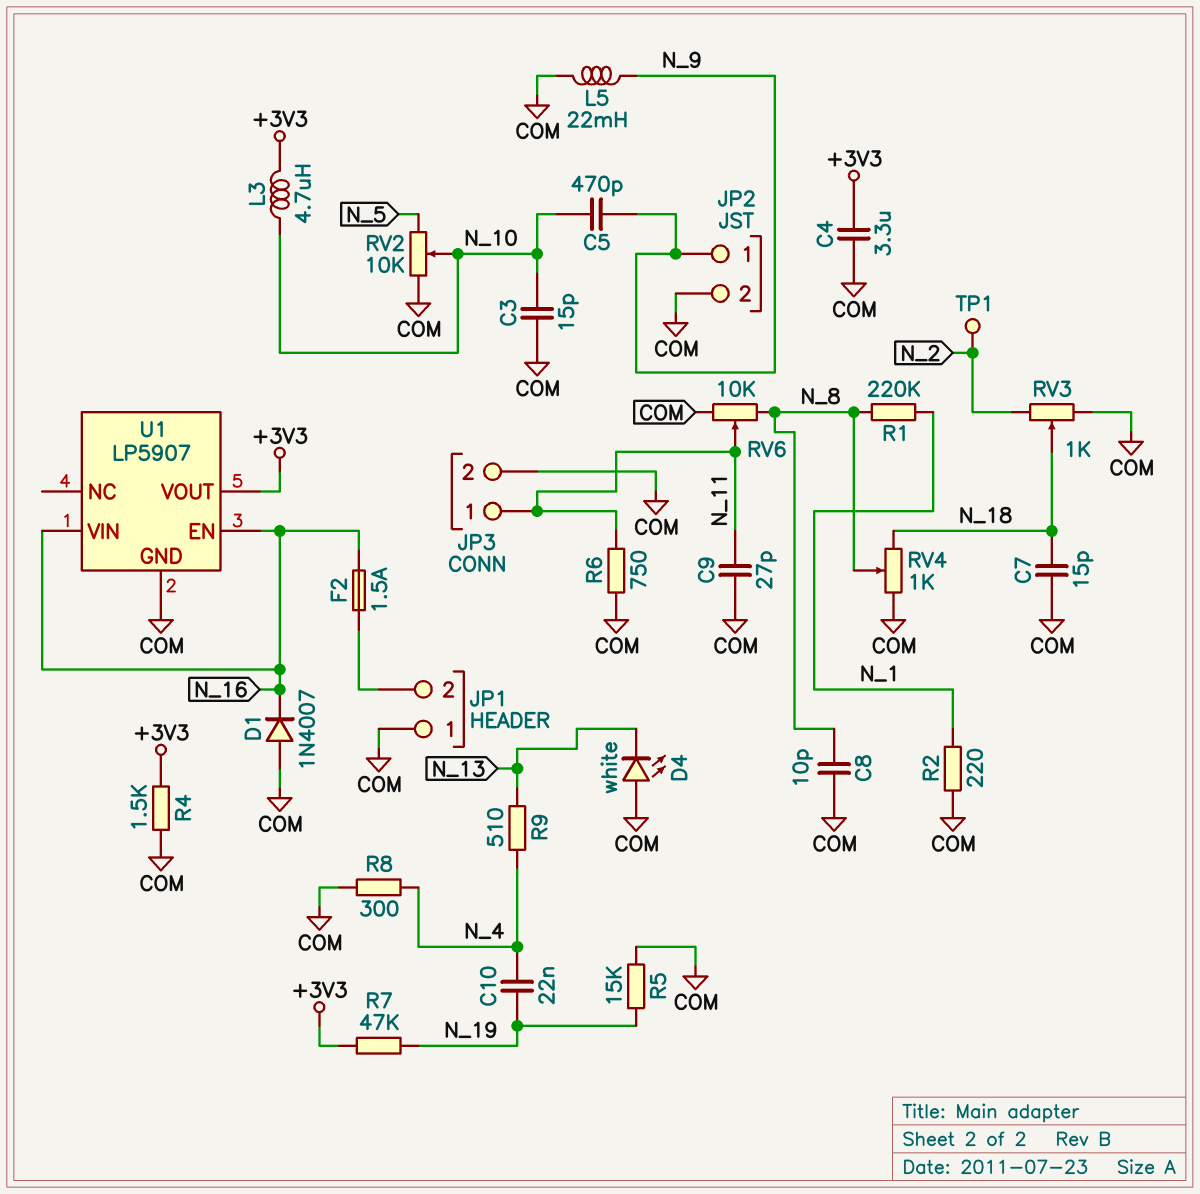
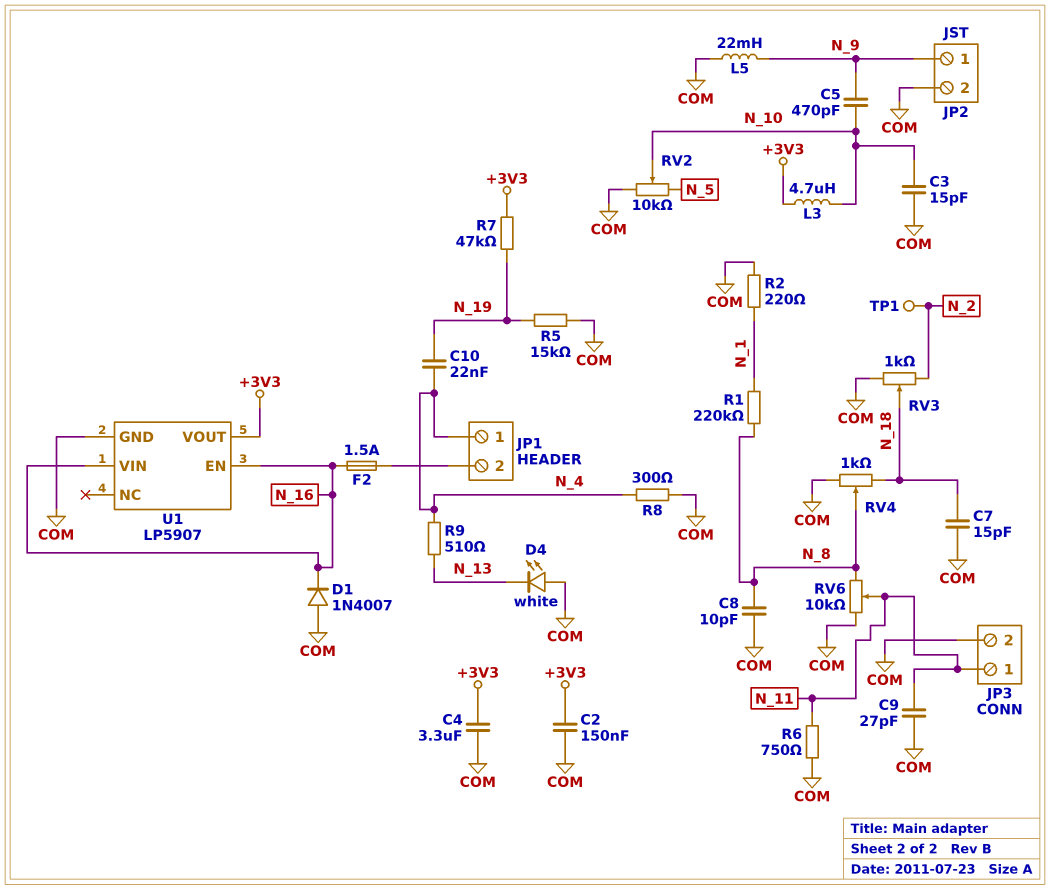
C2: none -> 150nF (+3V3, COM)
JP1 pin 1: COM -> N_4
R4: 1.5k (+3V3, COM) -> none

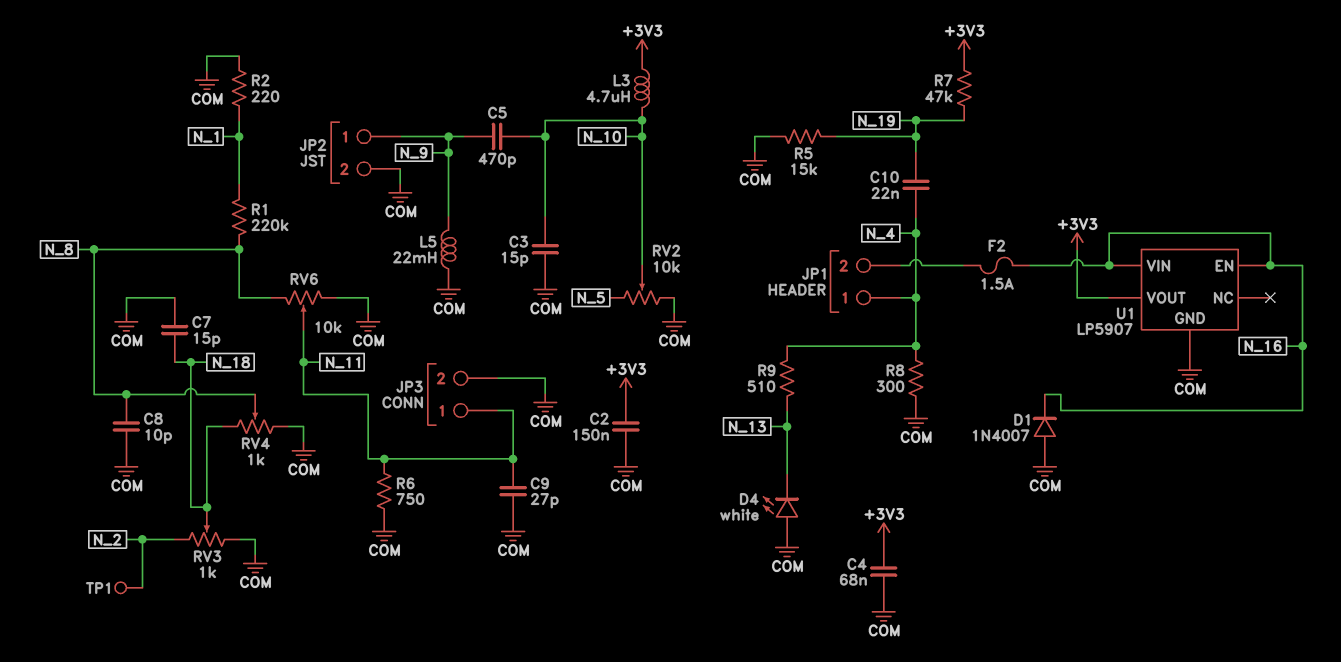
C4: 3.3uF (+3V3, COM) -> 68nF (+3V3, COM)

